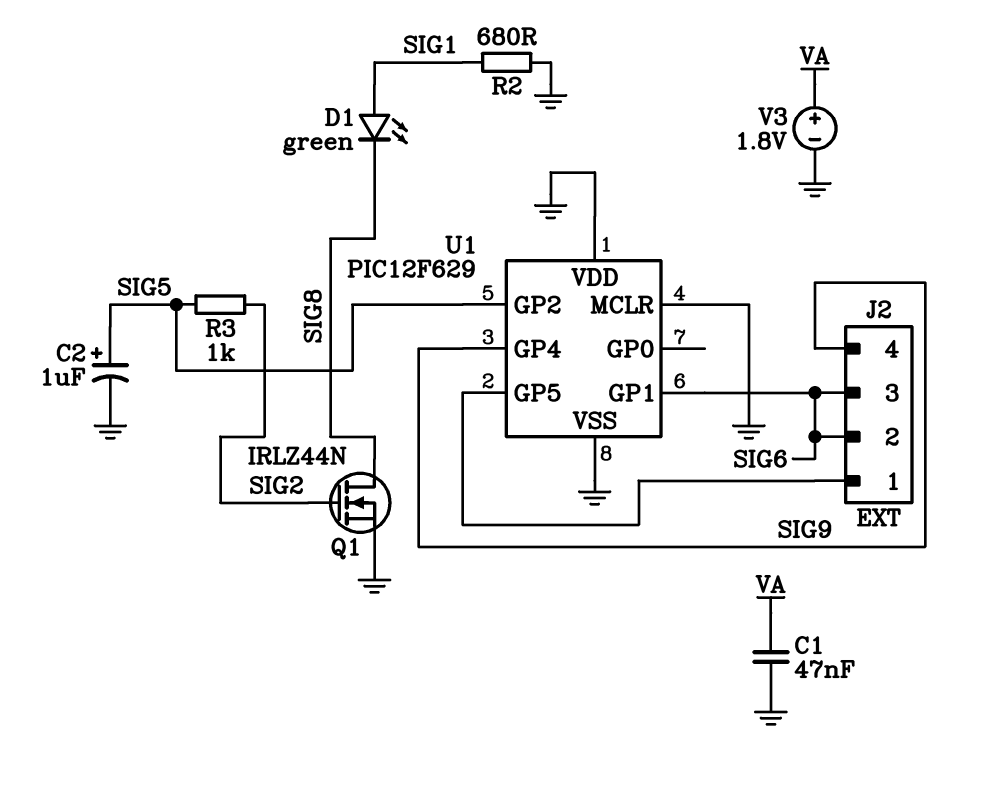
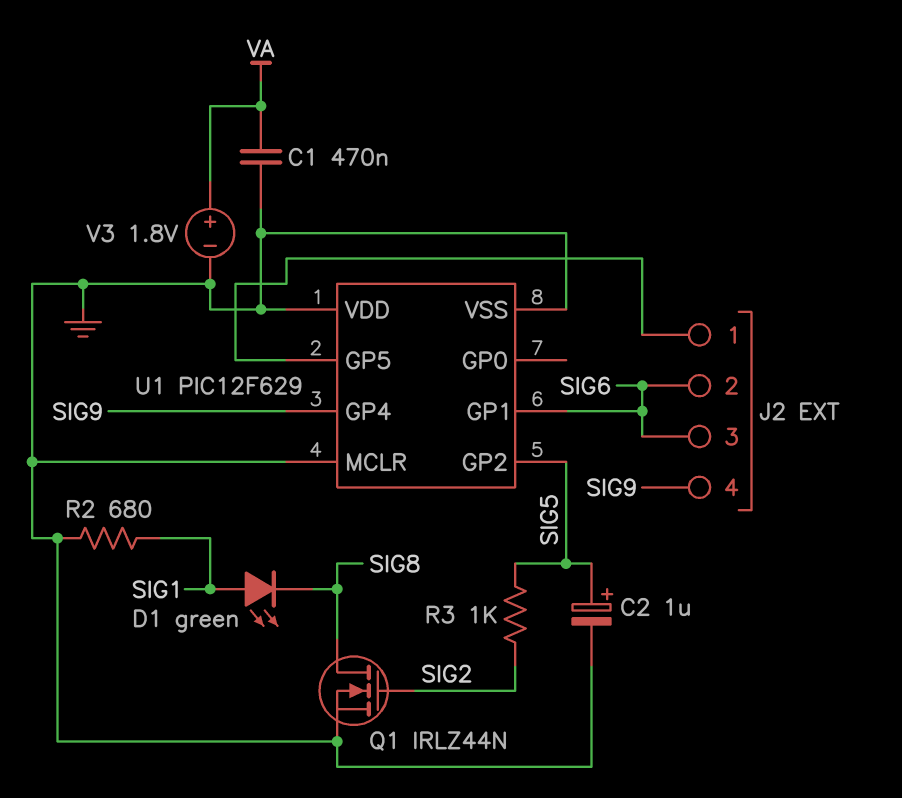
C1: 47nF (GND, VA) -> 470nF (GND, VA)

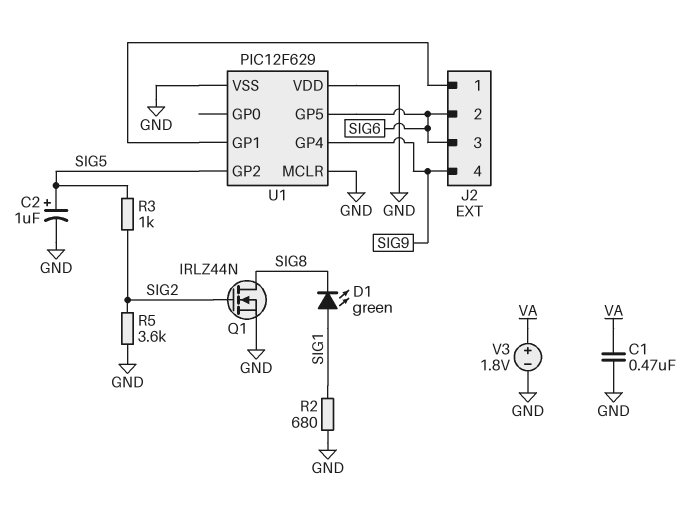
R5: none -> 3.6k (GND, SIG2)
U1 pin GP1: SIG6 -> J2/1
U1 pin GP5: J2/1 -> SIG6

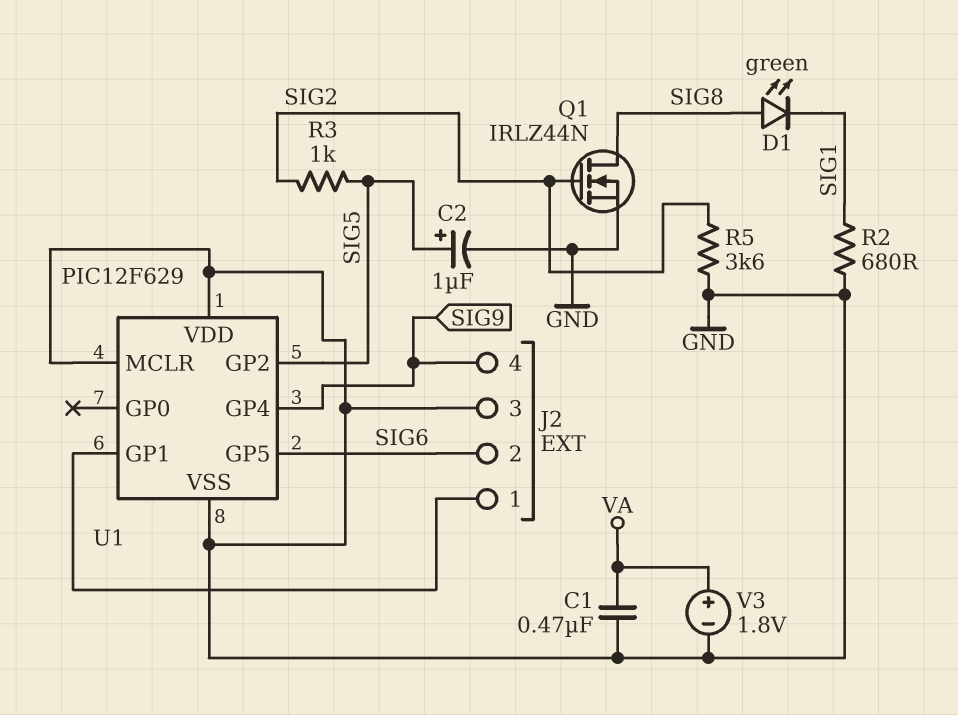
D1: LED green (A SIG1, K SIG8) -> LED green (A SIG8, K SIG1)
J2 pin 3: SIG6 -> GND

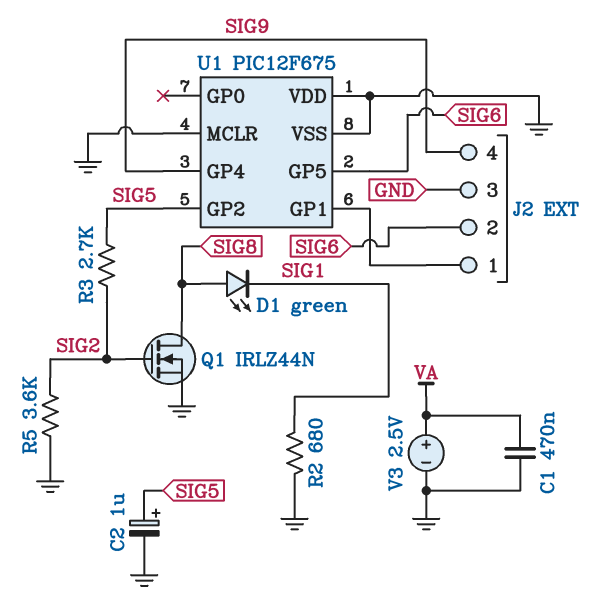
R3: 1k (SIG2, SIG5) -> 2.7k (SIG2, SIG5)
U1: PIC12F629 -> PIC12F675
V3: 1.8V (plus VA, minus GND) -> 2.5V (plus VA, minus GND)

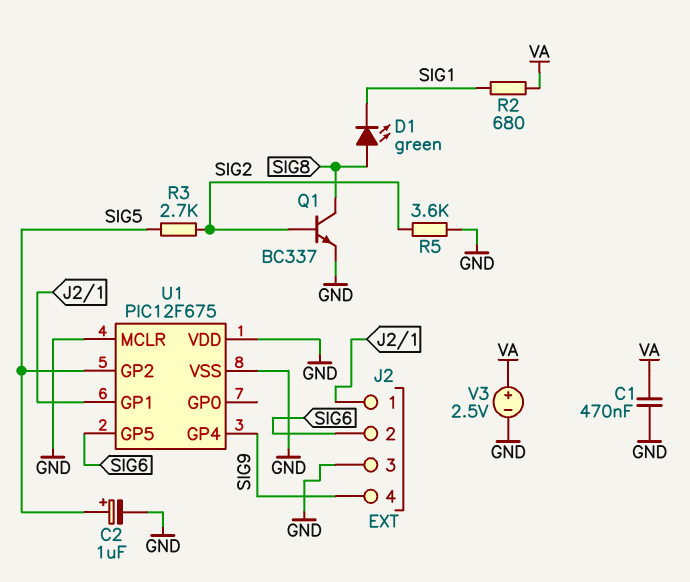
Q1: NMOS IRLZ44N (G SIG2, D SIG8, S GND) -> NPN BC337 (B SIG2, C SIG8, E GND)
R2: 680 (GND, SIG1) -> 680 (SIG1, VA)

